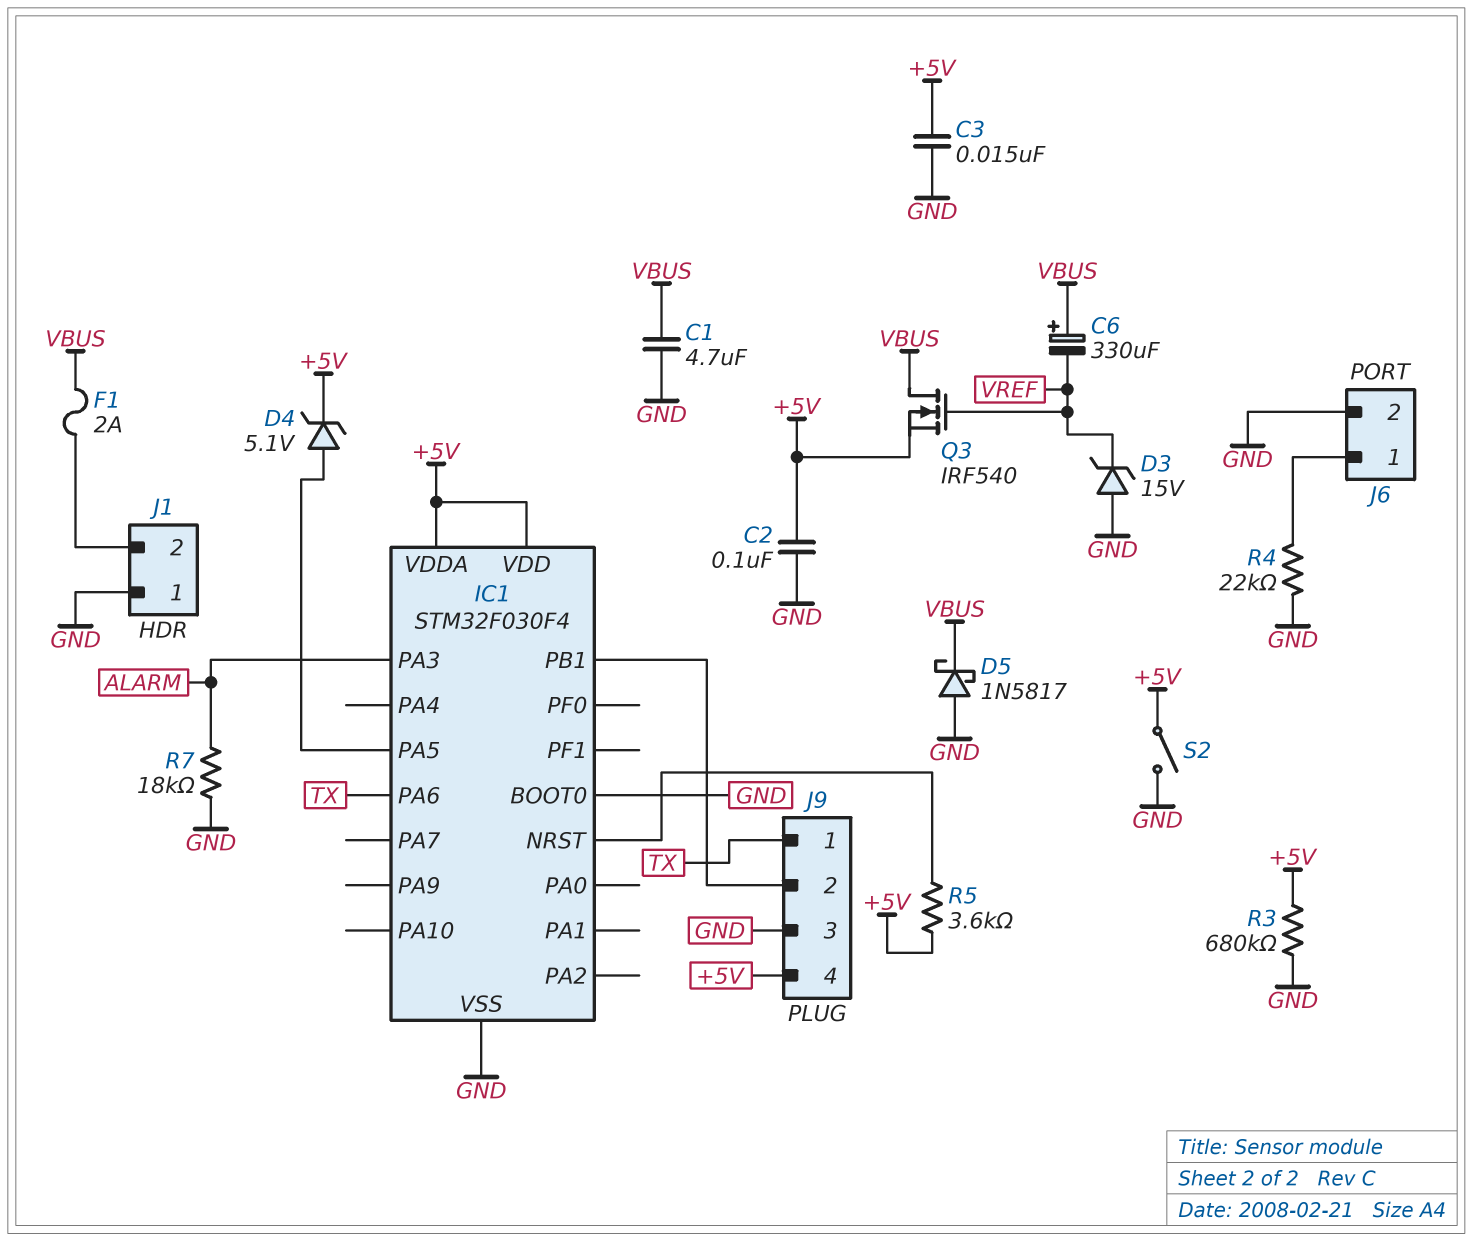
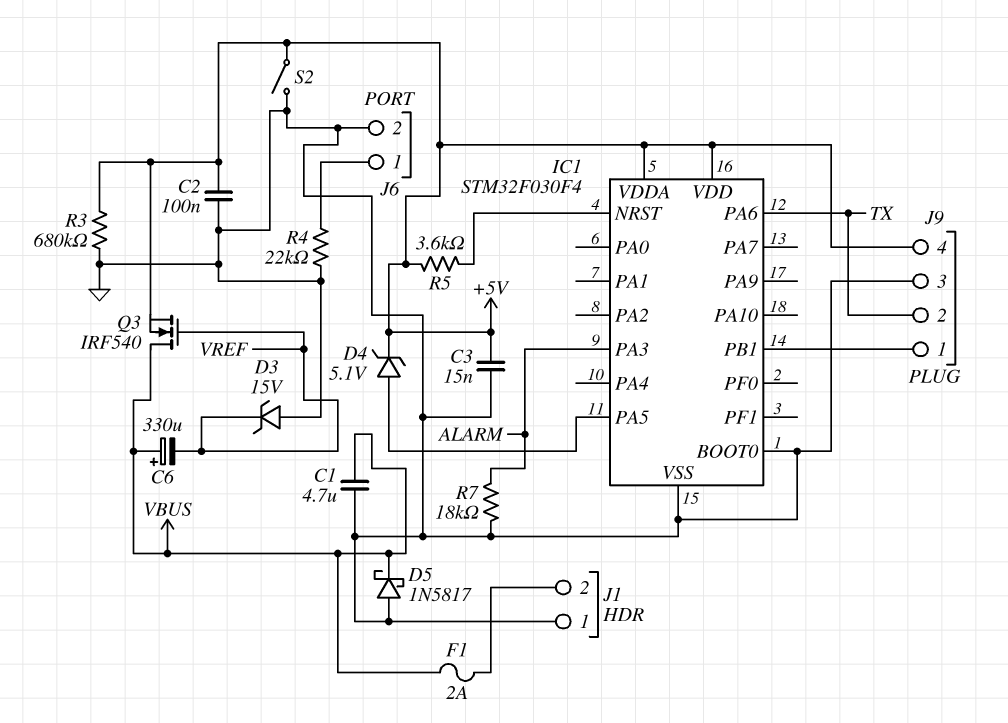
J9 pin 1: TX -> IC1/PB1
J9 pin 2: IC1/PB1 -> TX

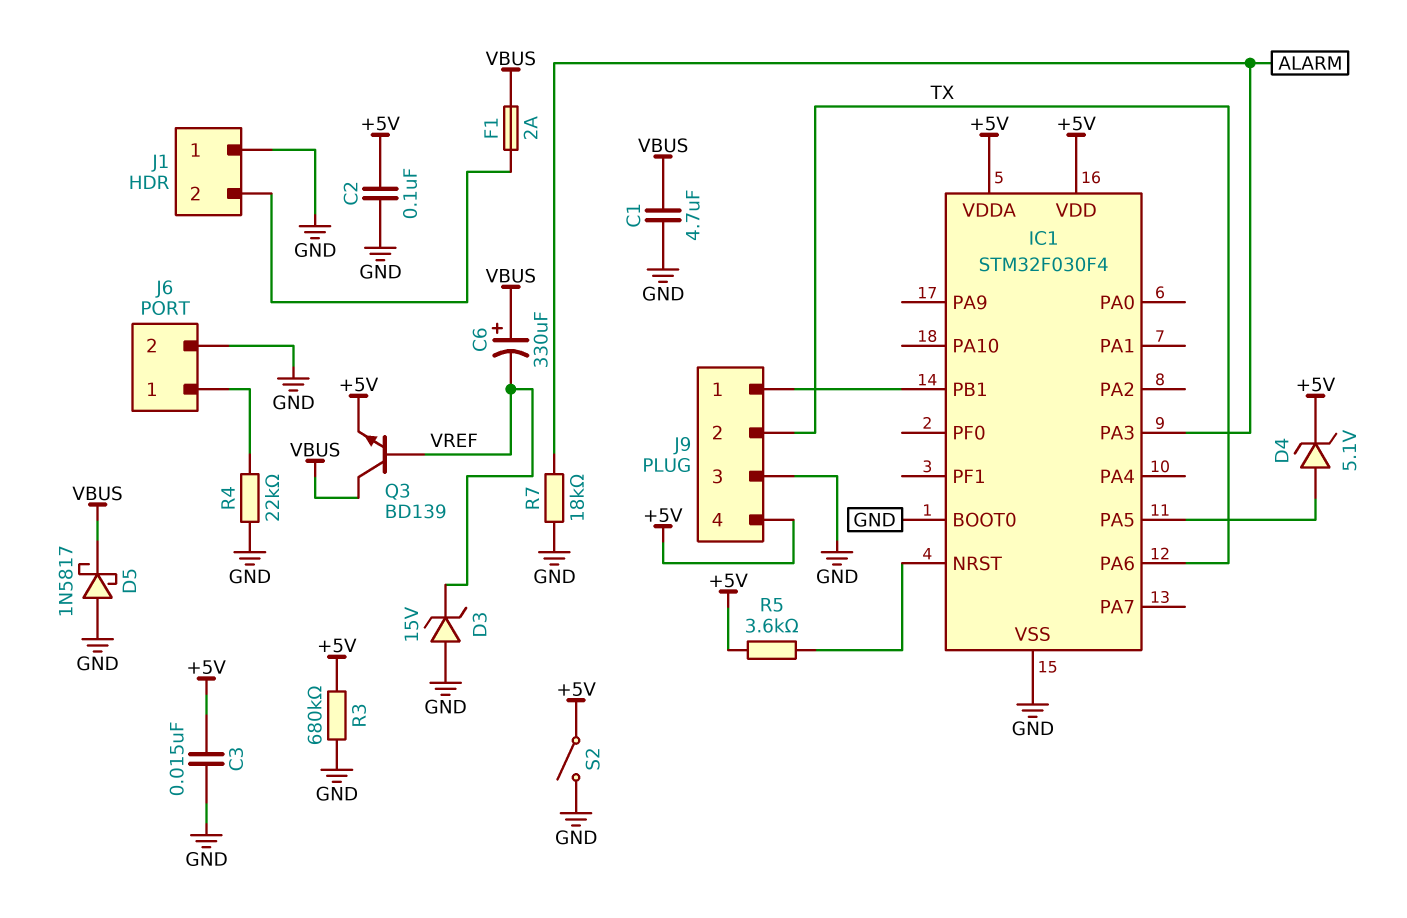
Q3: NMOS IRF540 (G VREF, D VBUS, S +5V) -> NPN BD139 (B VREF, C VBUS, E +5V)

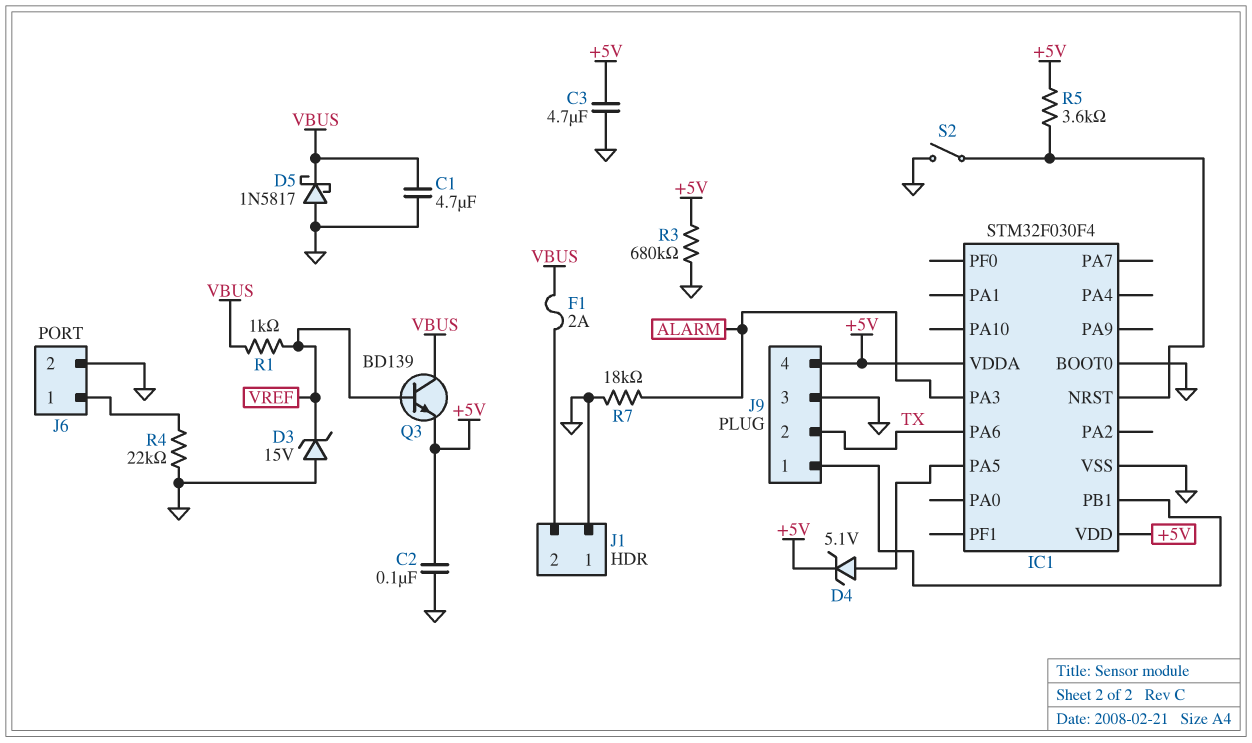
C3: 15nF (+5V, GND) -> 4.7uF (+5V, GND)
C6: 330uF (plus VBUS, minus VREF) -> none
R1: none -> 1k (VBUS, VREF)
S2: switch (+5V, GND) -> switch (GND, IC1/NRST)

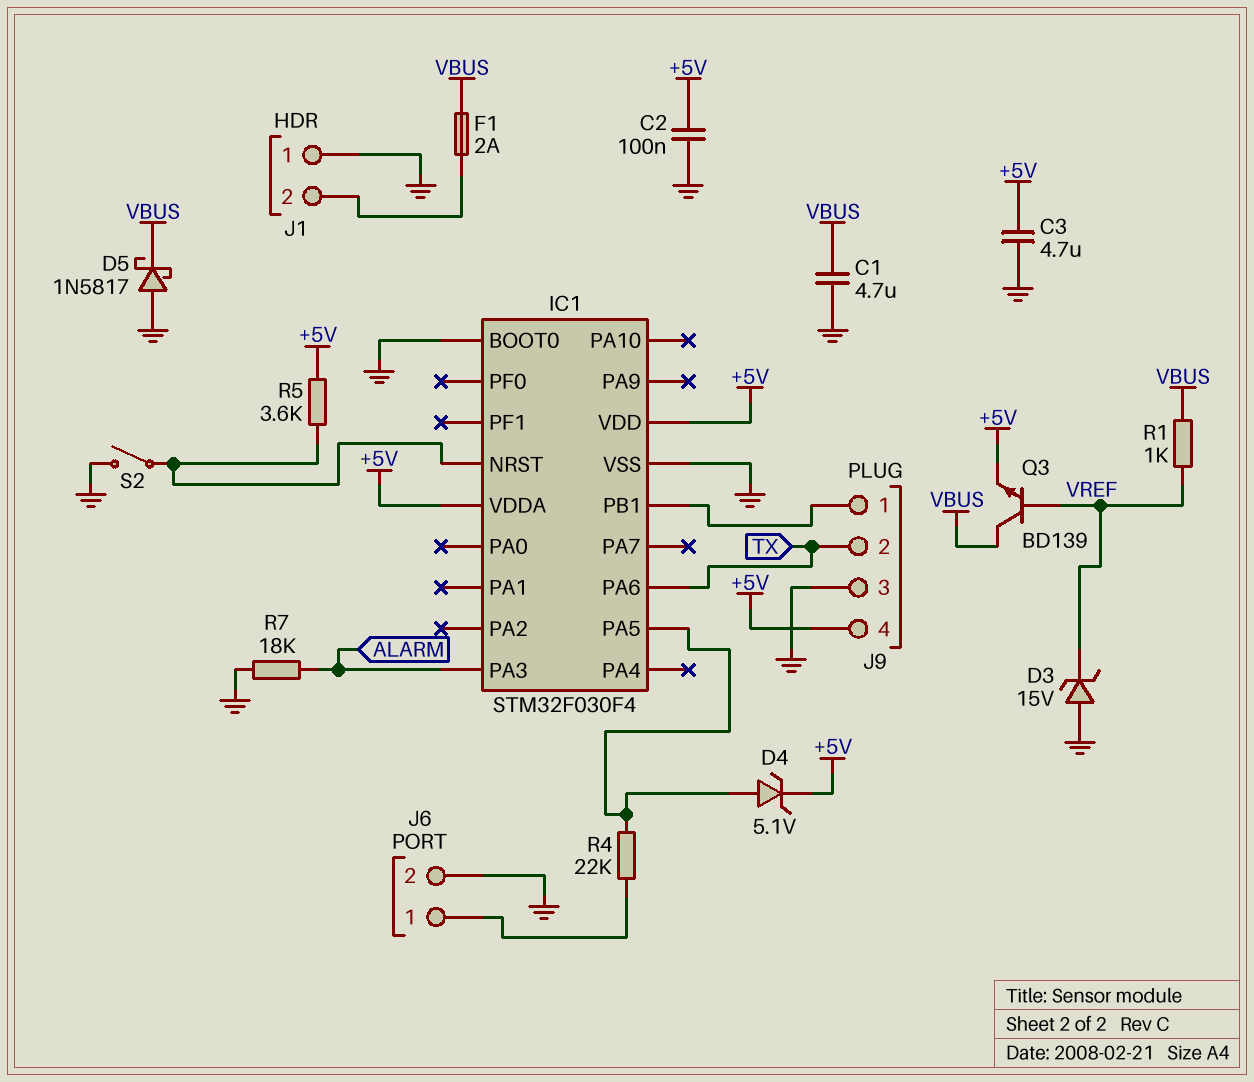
R3: 680k (+5V, GND) -> none
R4: 22k (GND, J6/1) -> 22k (IC1/PA5, J6/1)

